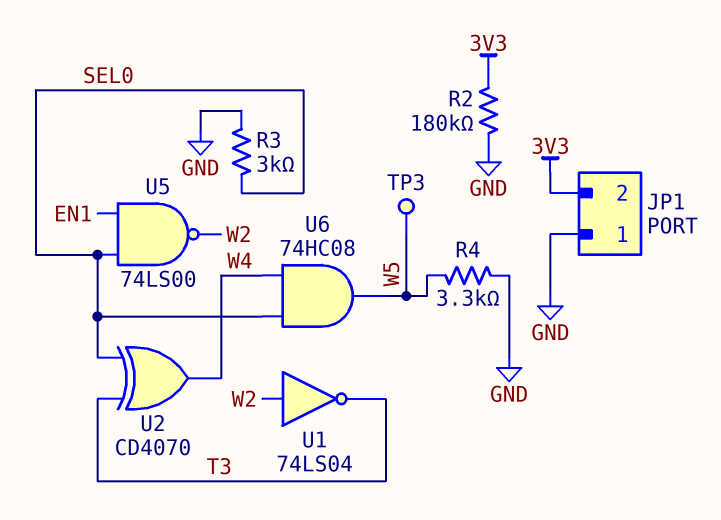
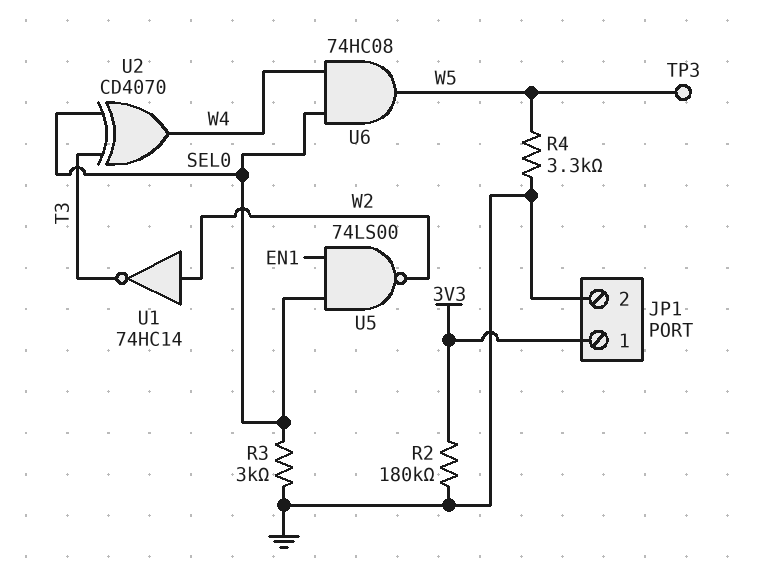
JP1 pin 1: GND -> 3V3
JP1 pin 2: 3V3 -> GND
U1: NOT 74LS04 (in W2, out T3) -> NOT 74HC14 (in W2, out T3)

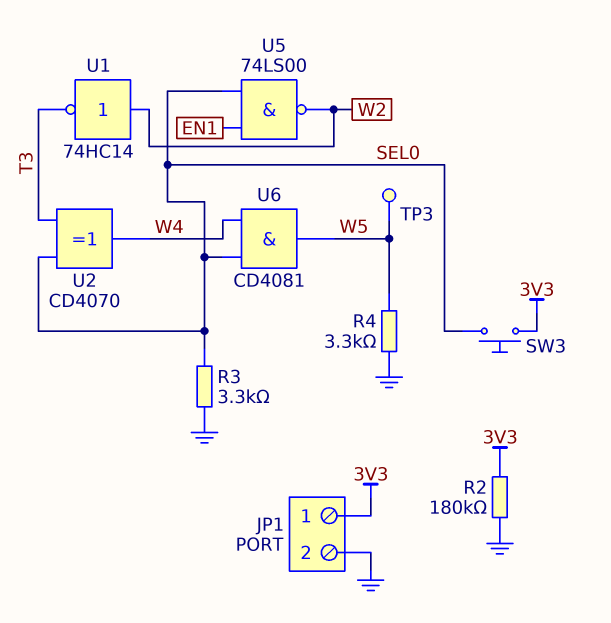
R3: 3k (GND, SEL0) -> 3.3k (GND, SEL0)
SW3: none -> button (3V3, SEL0)
U6: AND 74HC08 (in SEL0, in W4, out W5) -> AND CD4081 (in SEL0, in W4, out W5)

